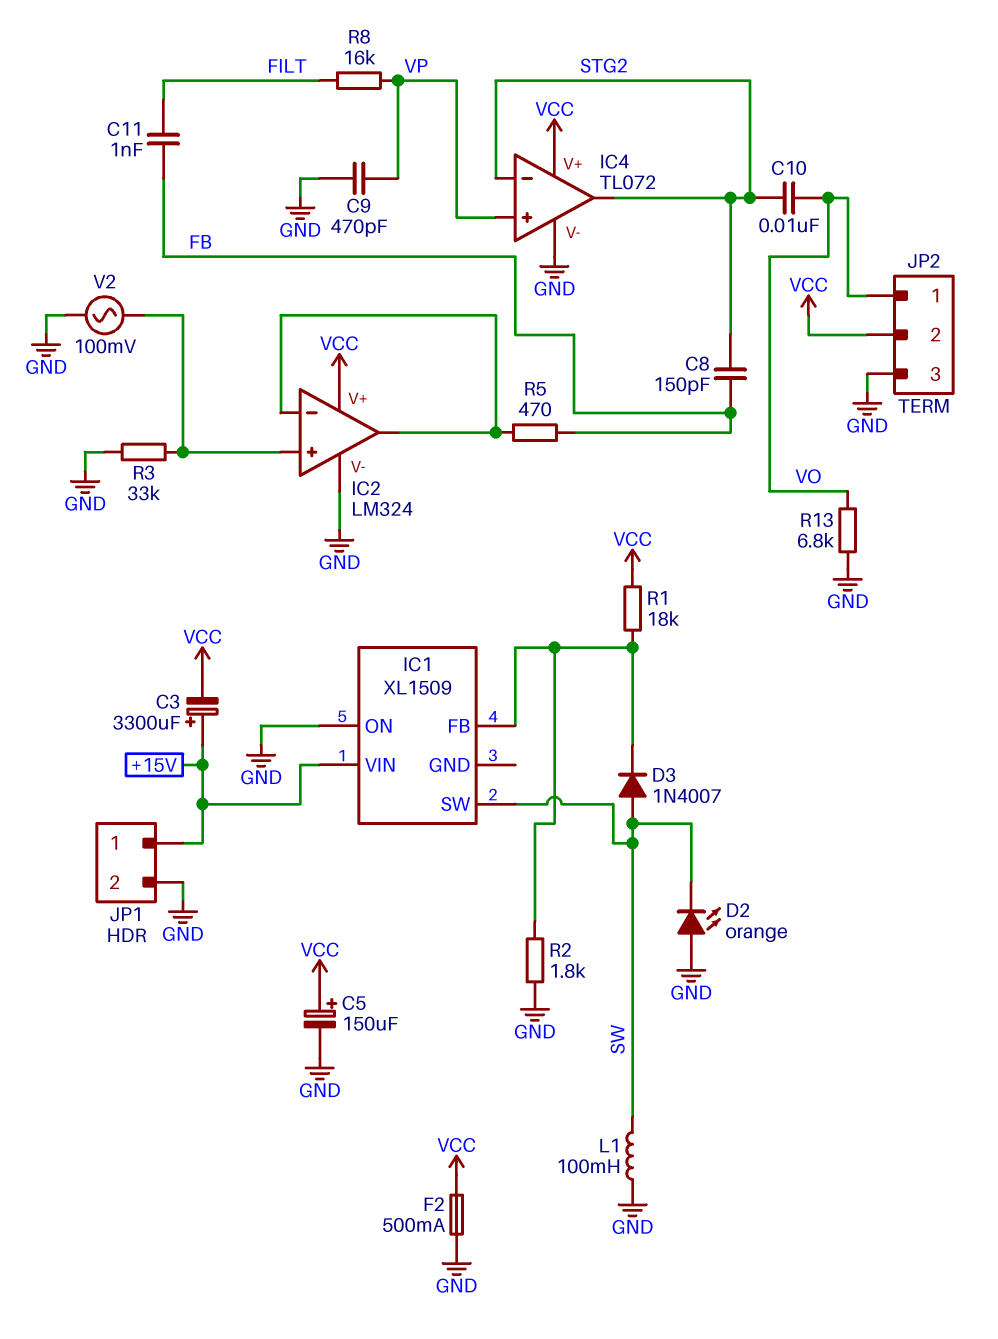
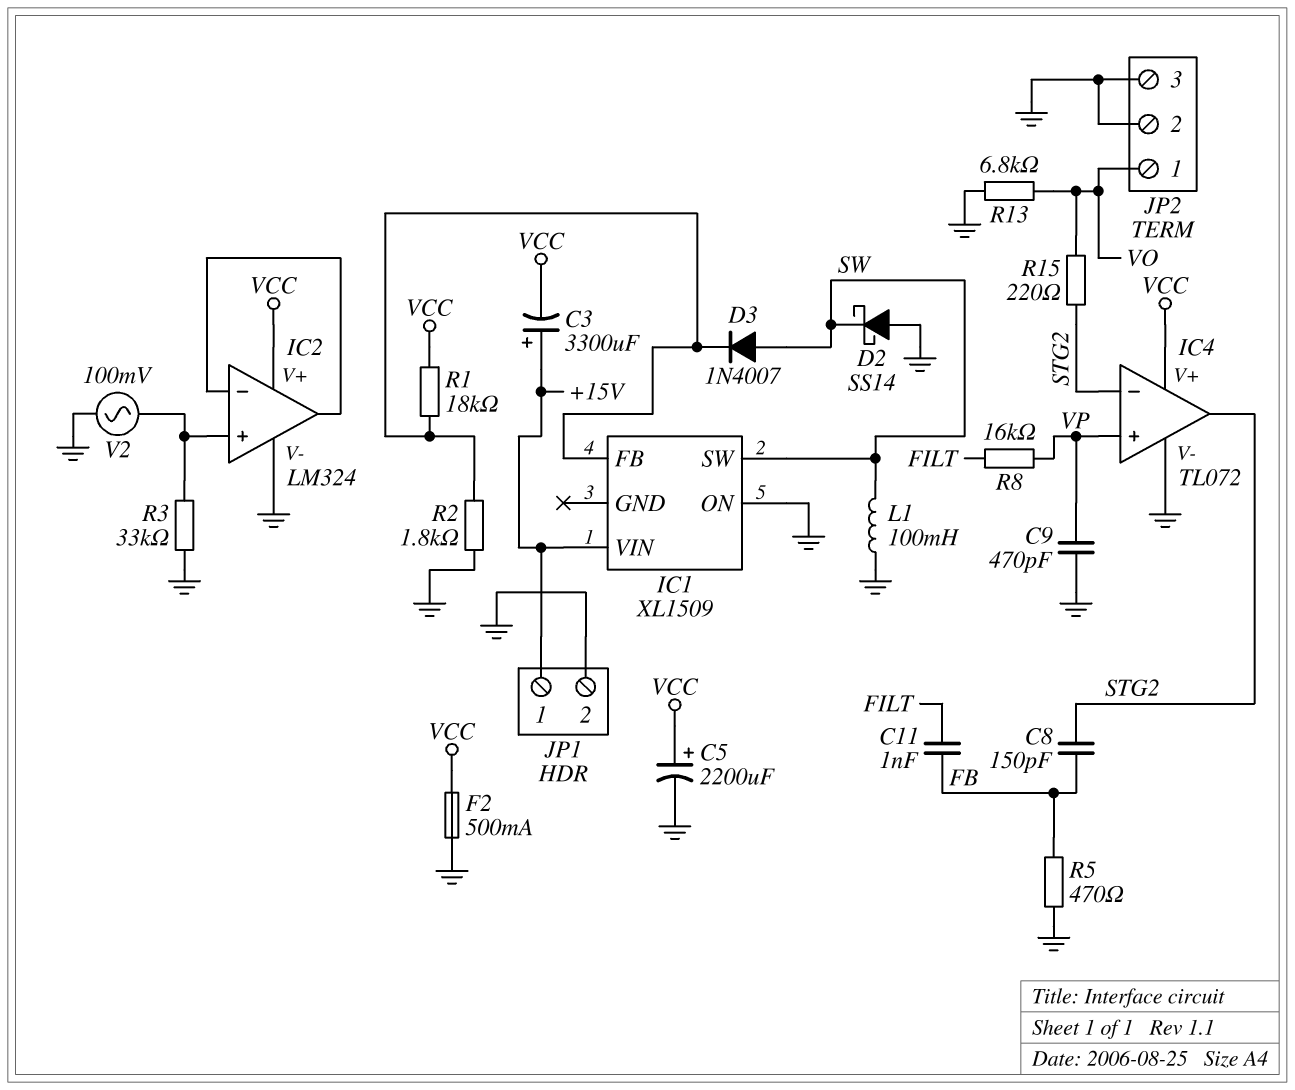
C5: 150uF (plus VCC, minus GND) -> 2200uF (plus VCC, minus GND)
C10: 10nF (STG2, VO) -> none
D2: LED orange (A GND, K SW) -> schottky SS14 (A GND, K SW)
JP2 pin 2: VCC -> GND
R5: 470 (FB, IC2/in-) -> 470 (FB, GND)
R15: none -> 220 (STG2, VO)

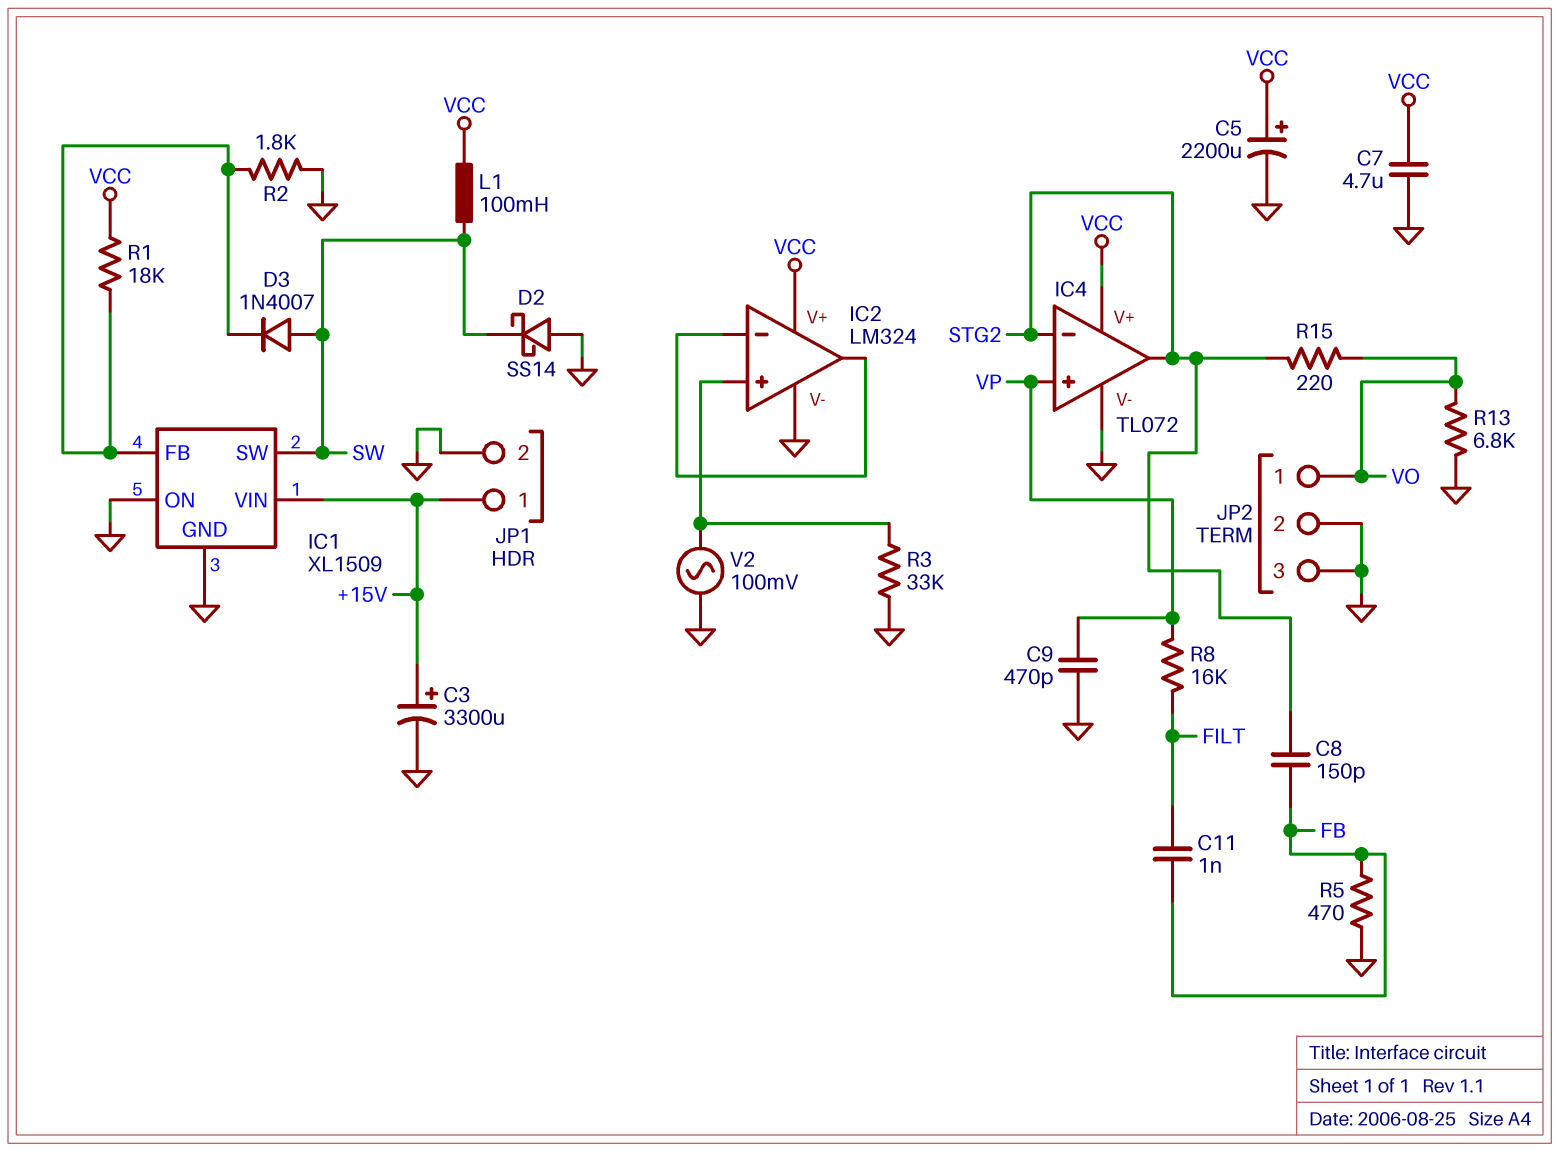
C3: 3300uF (plus +15V, minus VCC) -> 3300uF (plus +15V, minus GND)
C7: none -> 4.7uF (GND, VCC)
F2: 500mA (GND, VCC) -> none
IC1 pin GND: none -> GND
L1: 100mH (GND, SW) -> 100mH (SW, VCC)

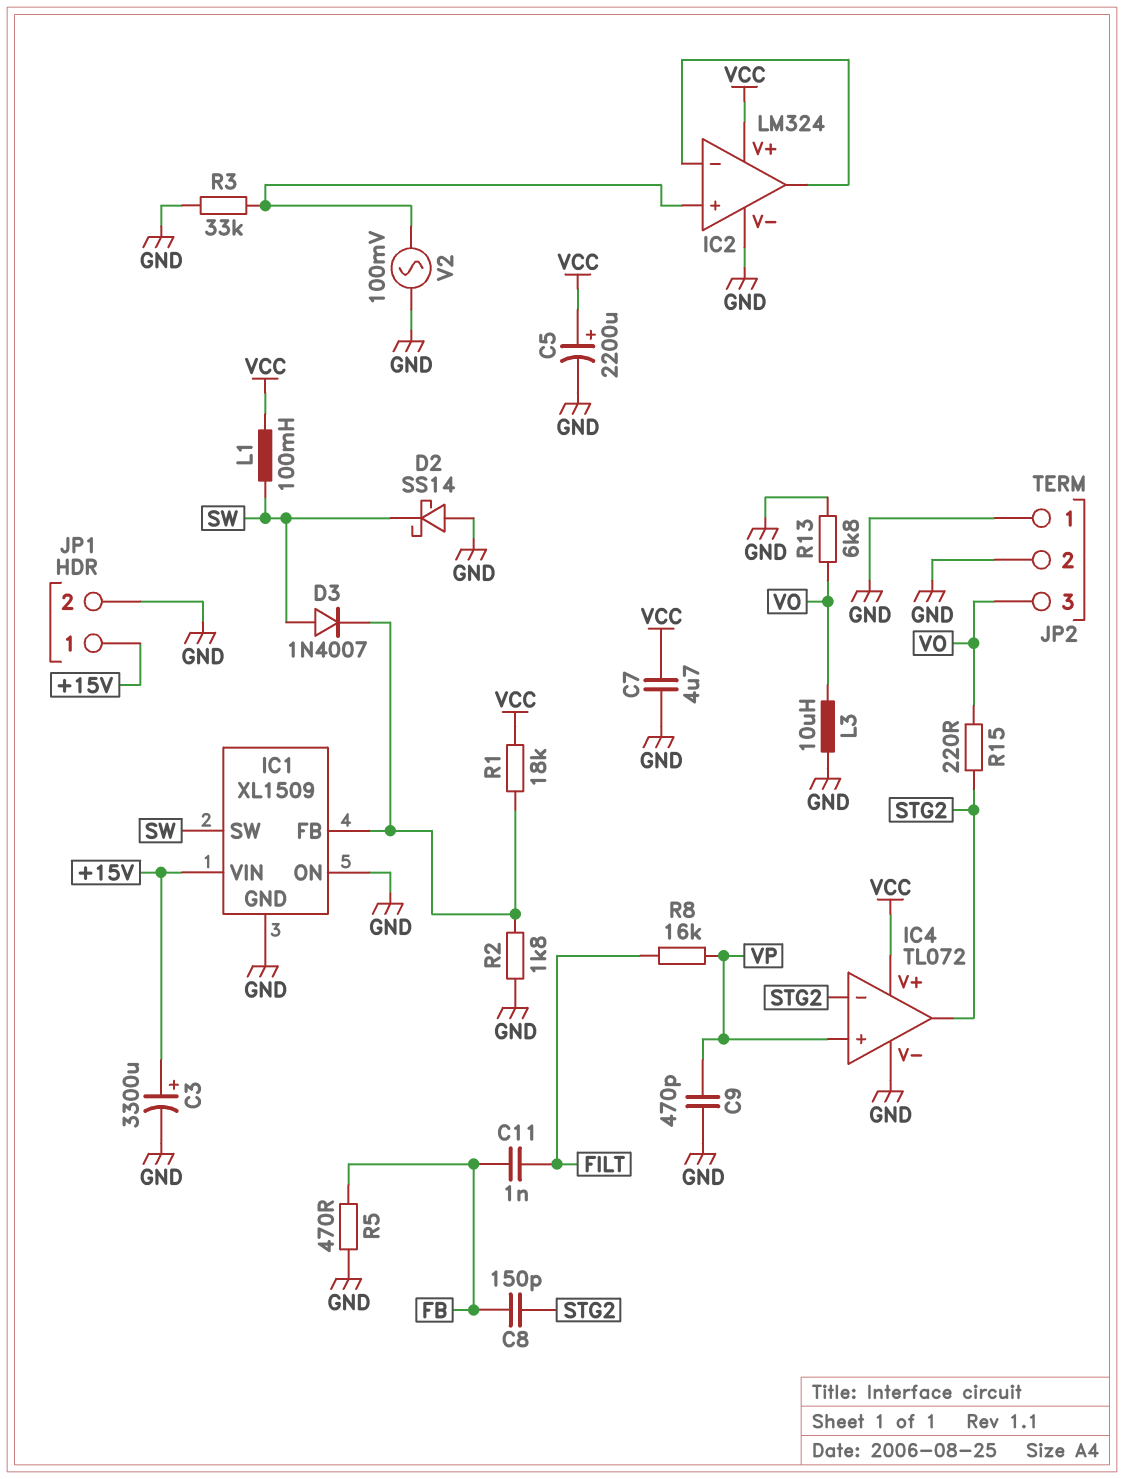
JP2 pin 1: VO -> GND
JP2 pin 3: GND -> VO
L3: none -> 10uH (GND, VO)

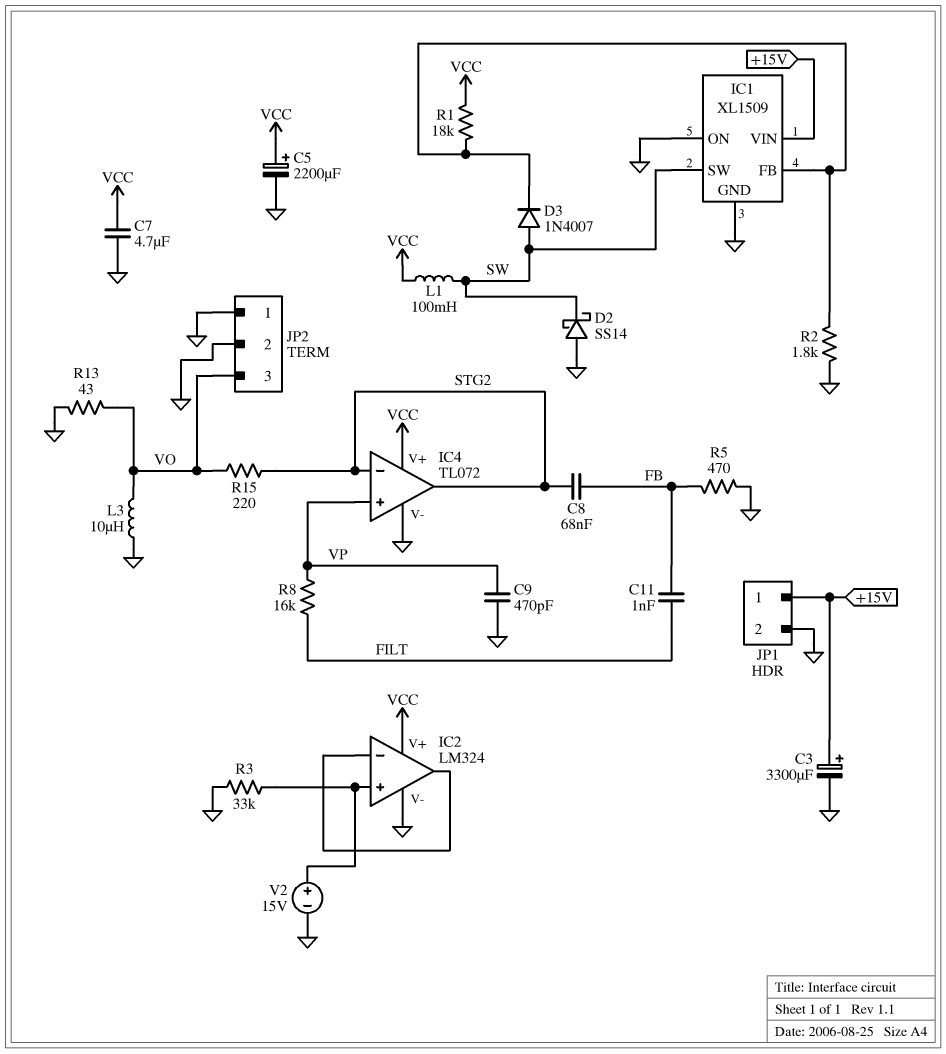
C8: 150pF (FB, STG2) -> 68nF (FB, STG2)
R13: 6.8k (GND, VO) -> 43 (GND, VO)
V2: AC 100mV (GND, IC2/in+) -> 15V (plus IC2/in+, minus GND)

